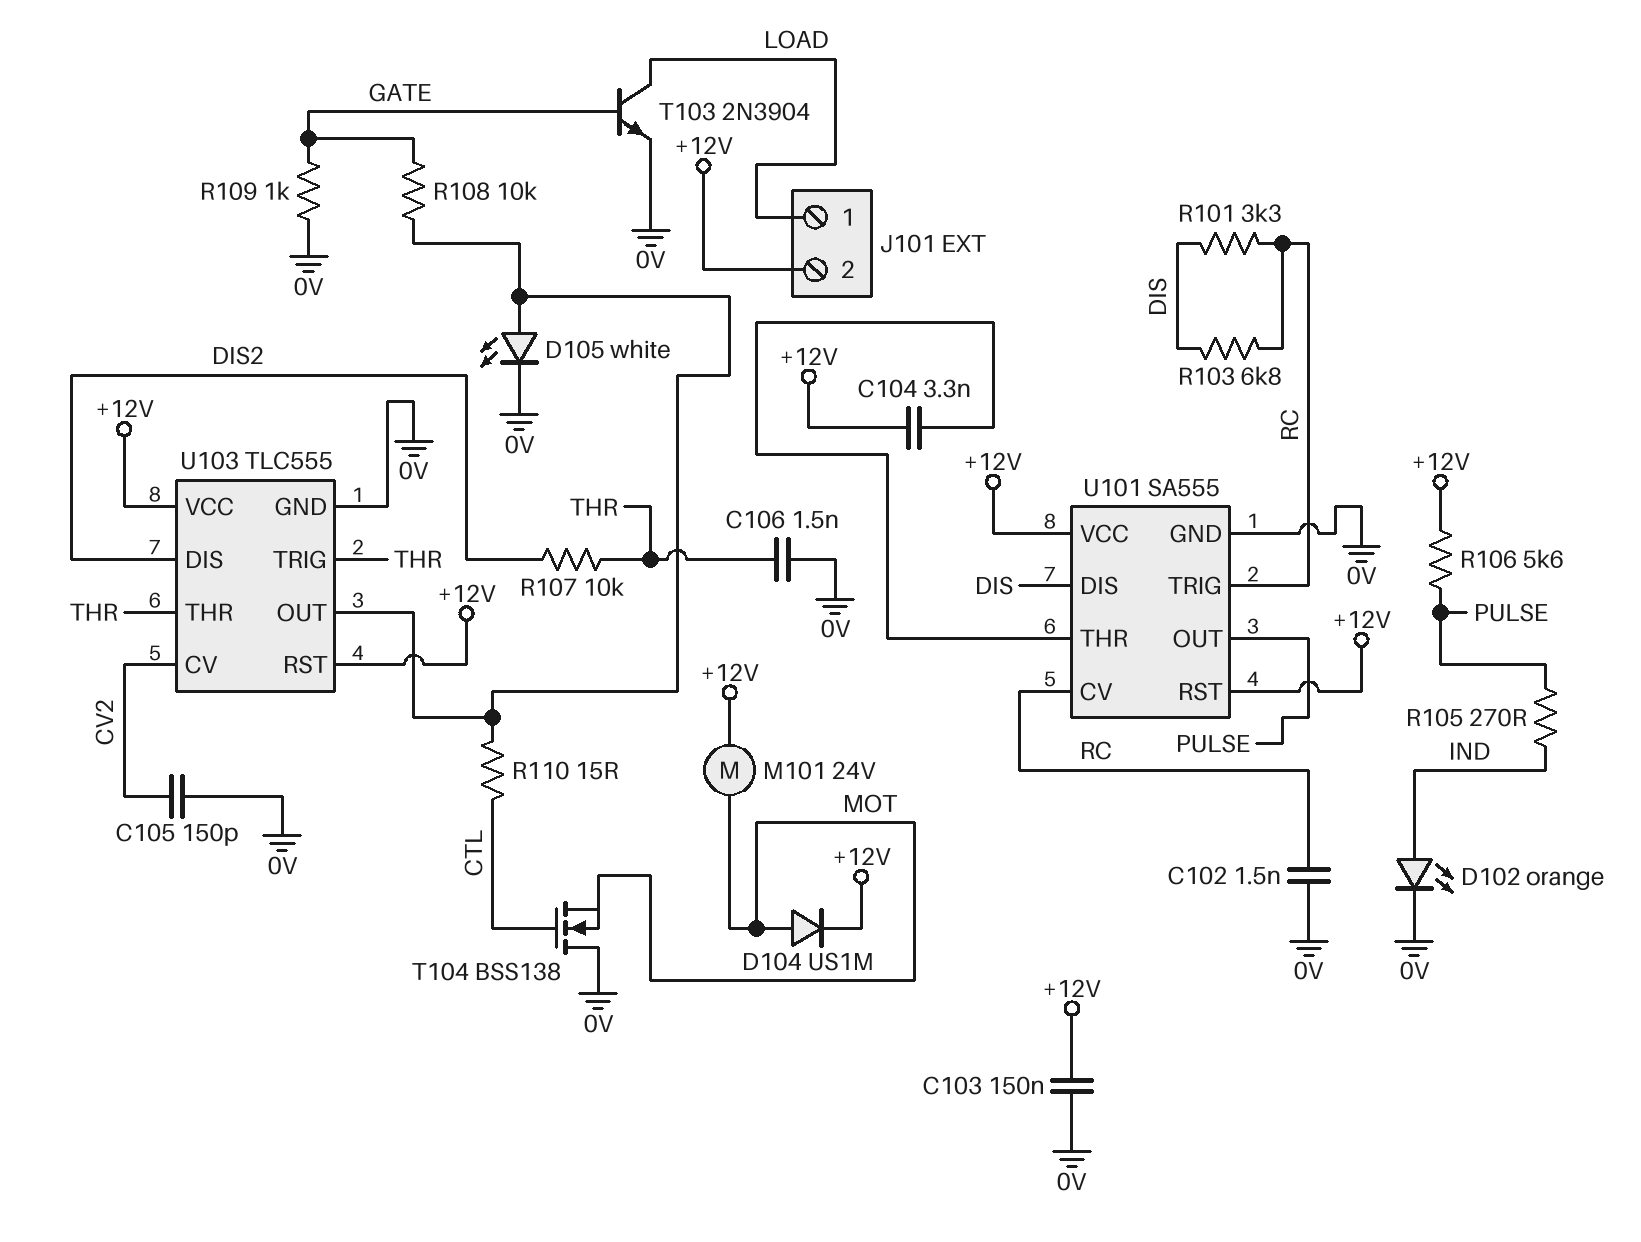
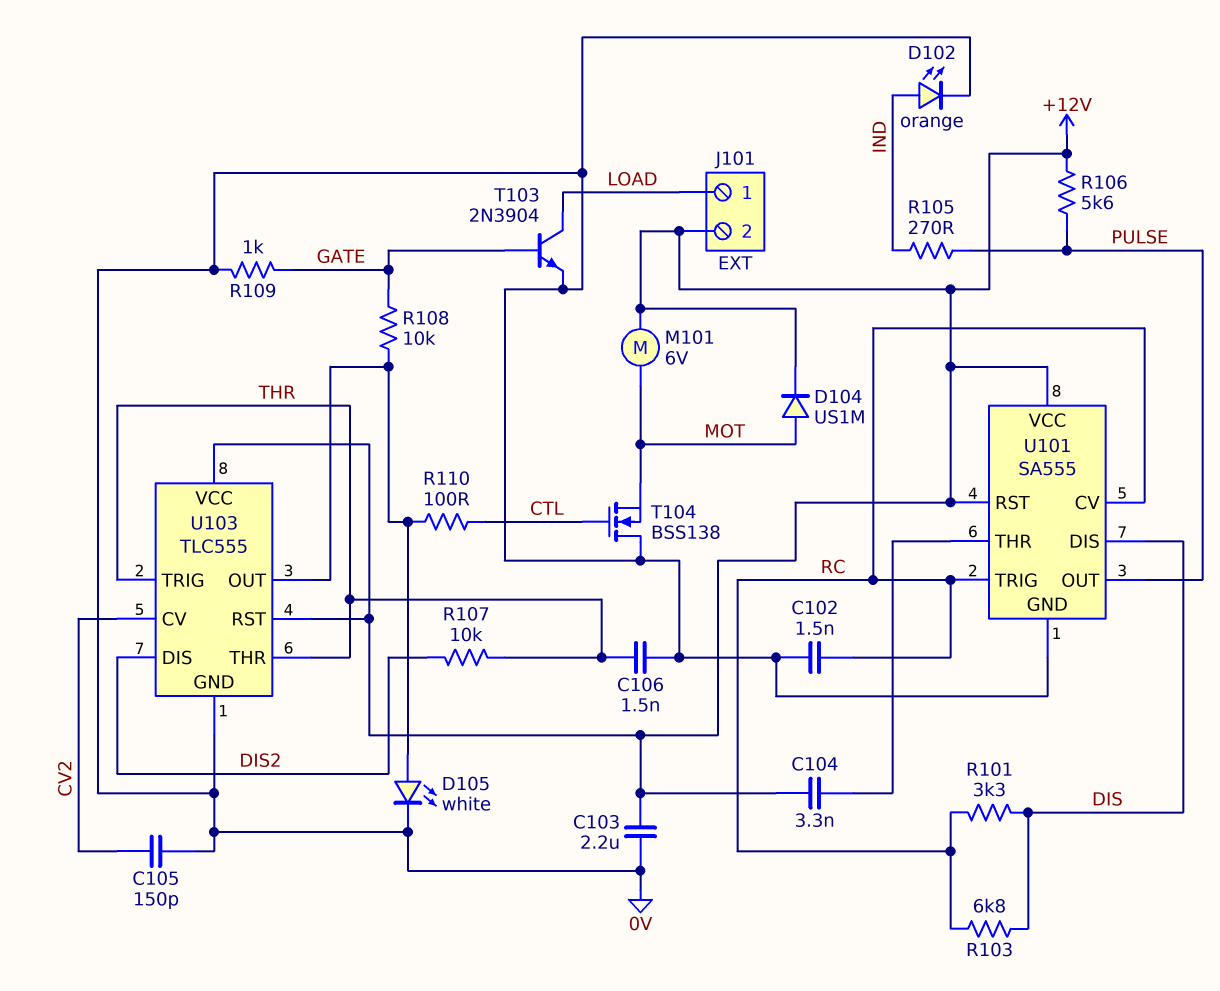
C103: 150nF (+12V, 0V) -> 2.2uF (+12V, 0V)
M101: motor 24V (+12V, MOT) -> motor 6V (+12V, MOT)
R110: 15 (CTL, U103/OUT) -> 100 (CTL, U103/OUT)

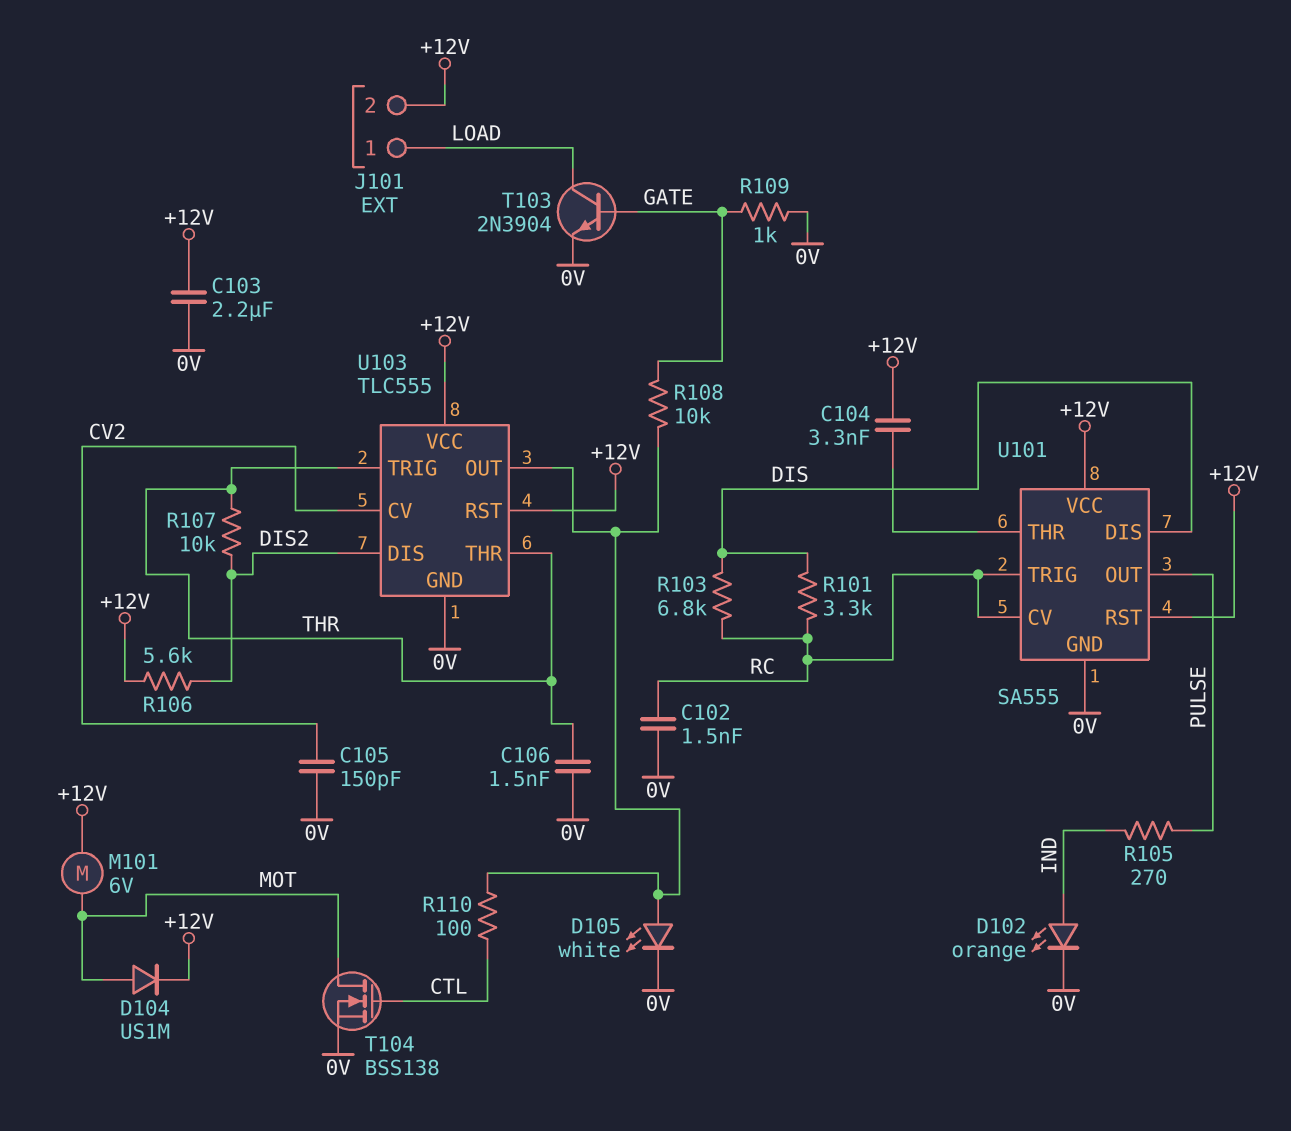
R106: 5.6k (+12V, PULSE) -> 5.6k (+12V, DIS2)
T104: NMOS BSS138 (G CTL, D 0V, S MOT) -> NMOS BSS138 (G CTL, D MOT, S 0V)

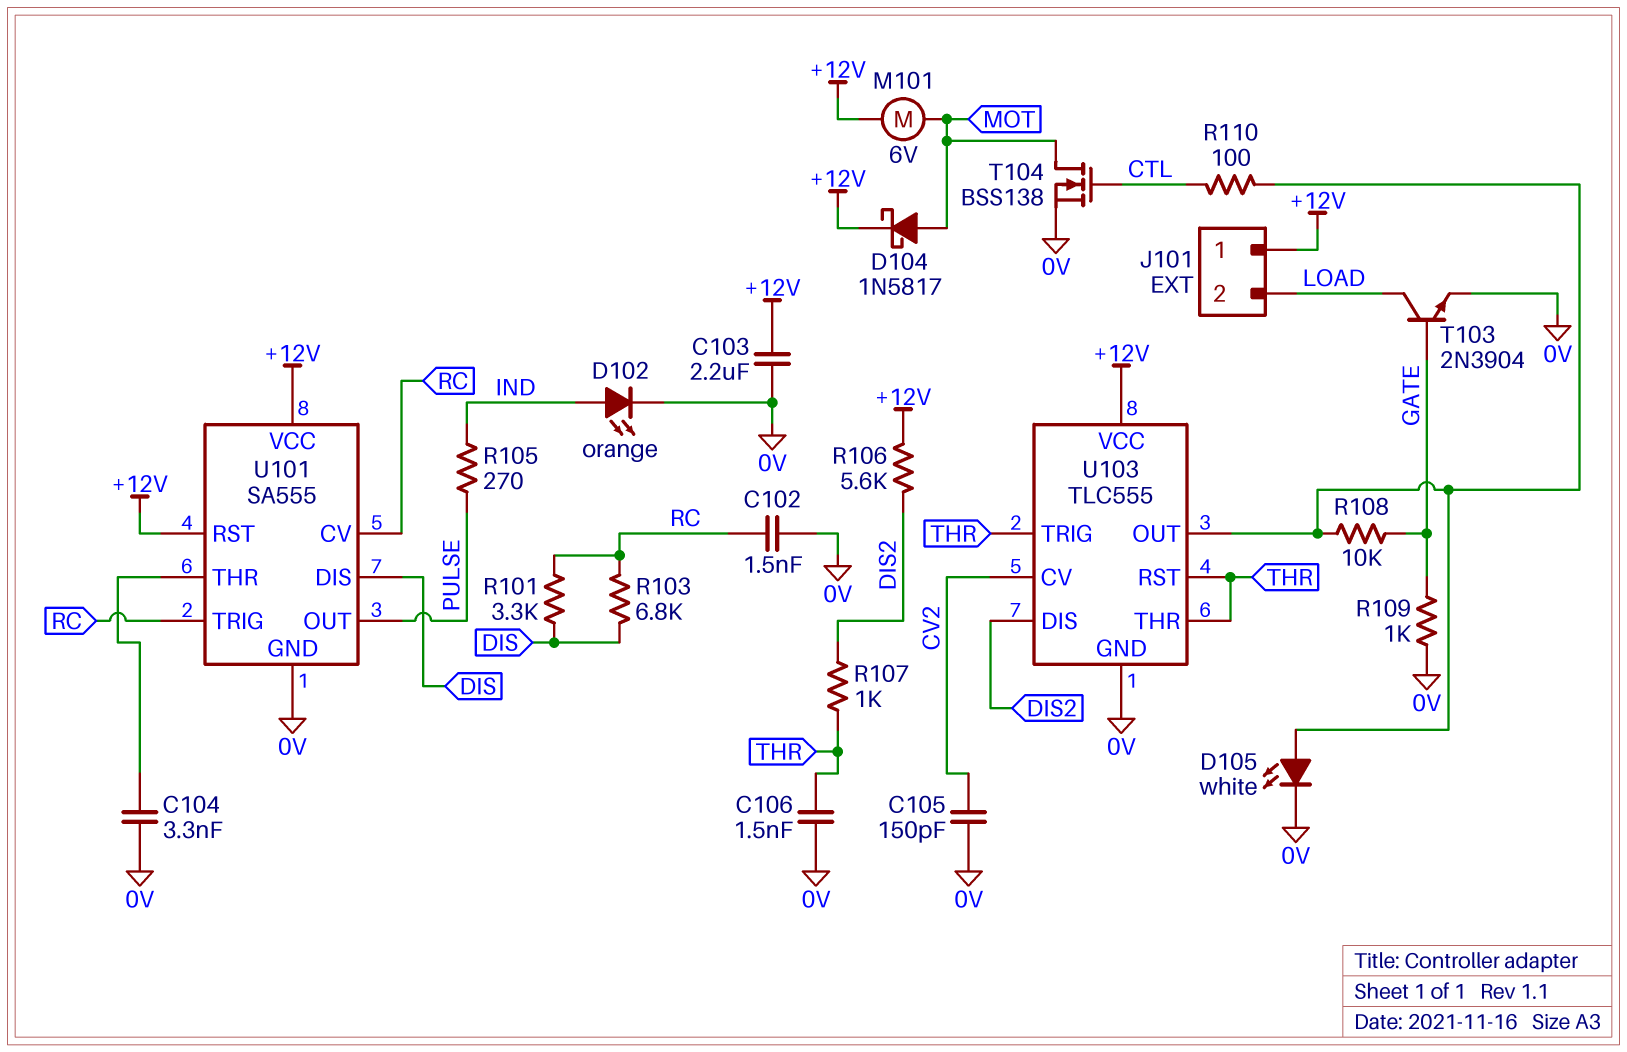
C104: 3.3nF (+12V, U101/THR) -> 3.3nF (0V, U101/THR)
D104: diode US1M (A MOT, K +12V) -> schottky 1N5817 (A MOT, K +12V)
J101 pin 1: LOAD -> +12V
J101 pin 2: +12V -> LOAD
R107: 10k (DIS2, THR) -> 1k (DIS2, THR)
U103 pin RST: +12V -> THR

